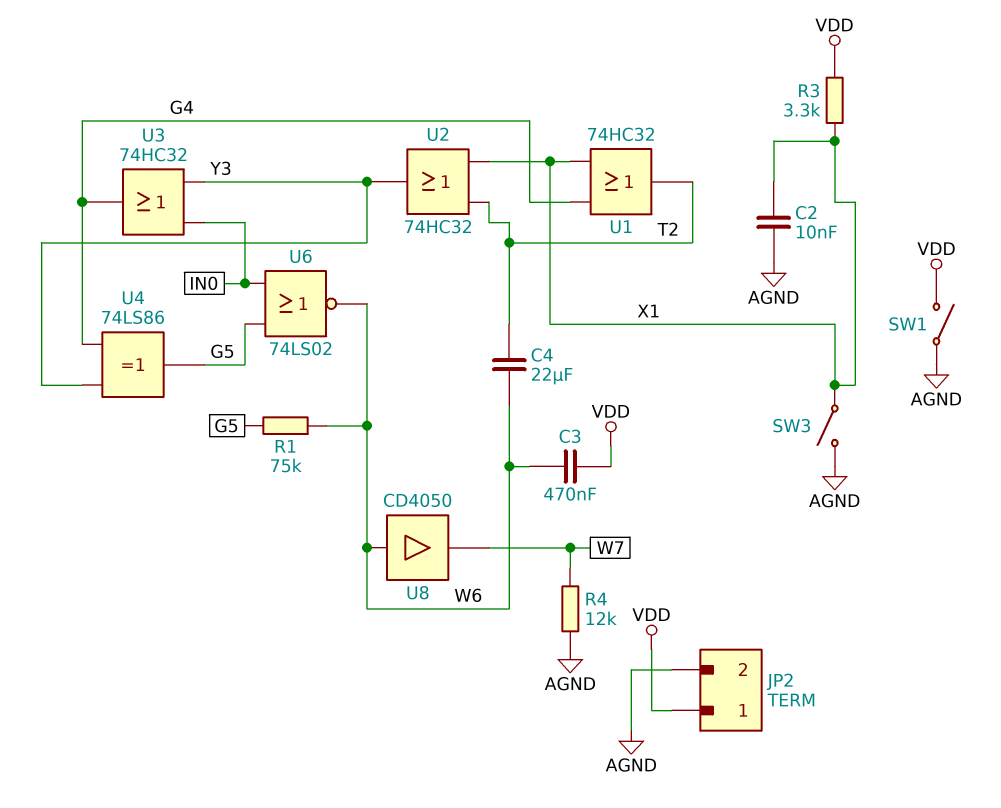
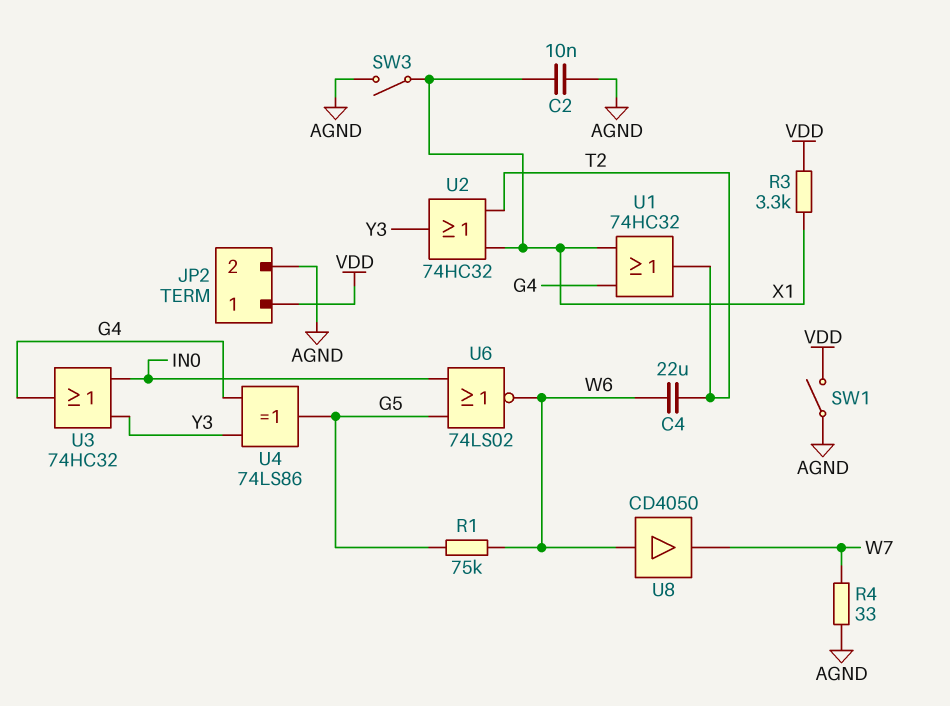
C3: 470nF (VDD, W6) -> none
R4: 12k (AGND, W7) -> 33 (AGND, W7)

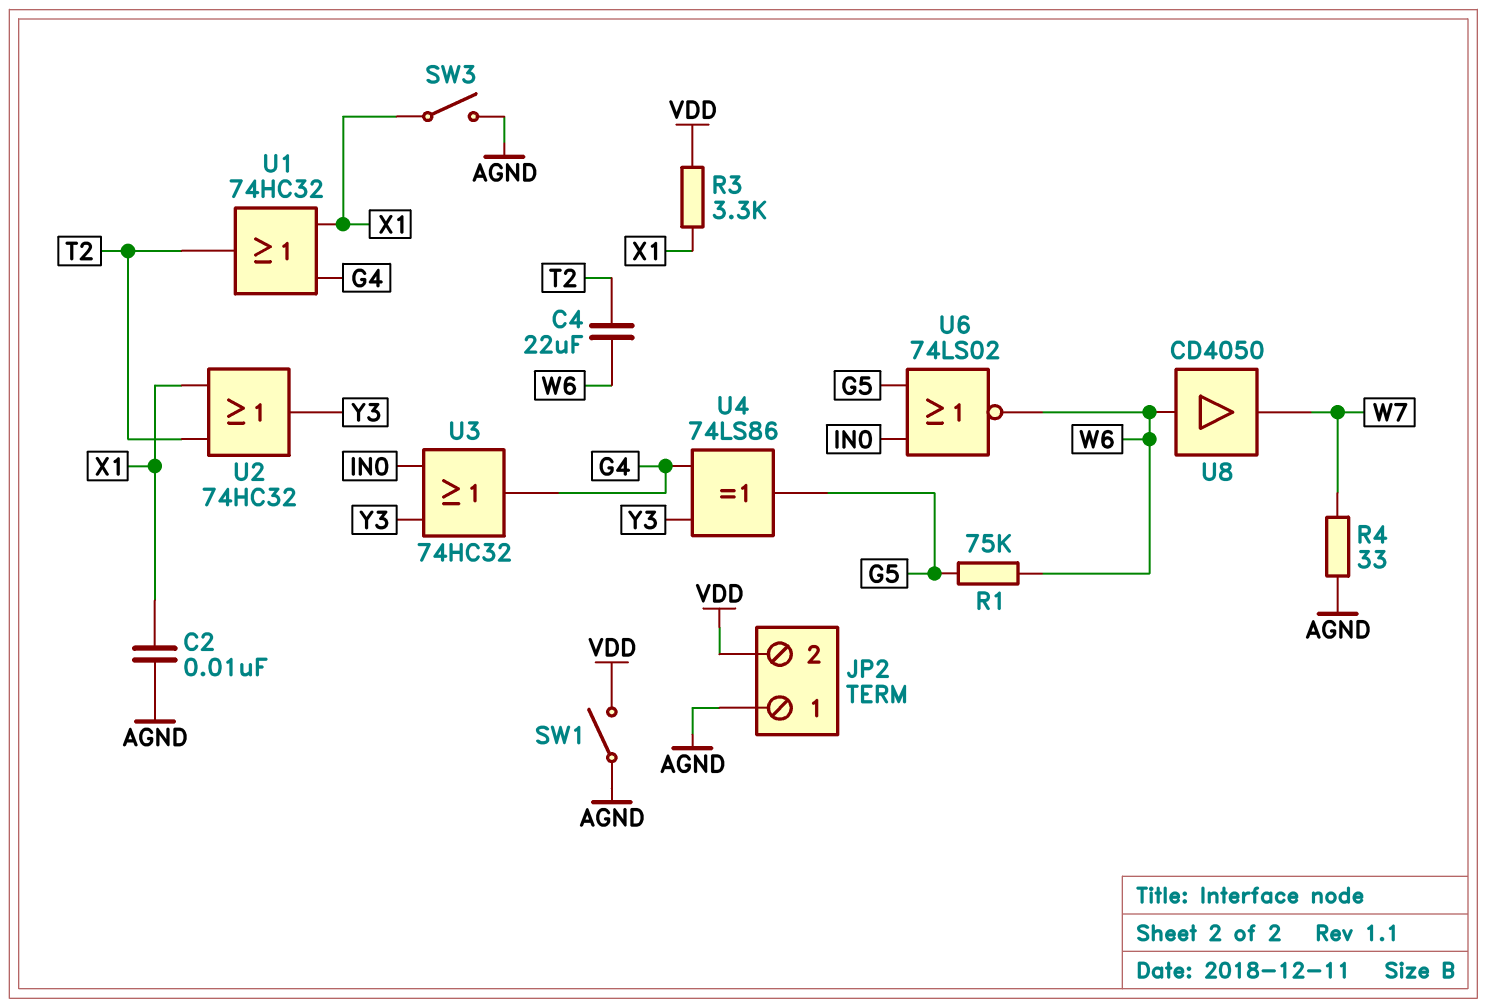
JP2 pin 1: VDD -> AGND
JP2 pin 2: AGND -> VDD

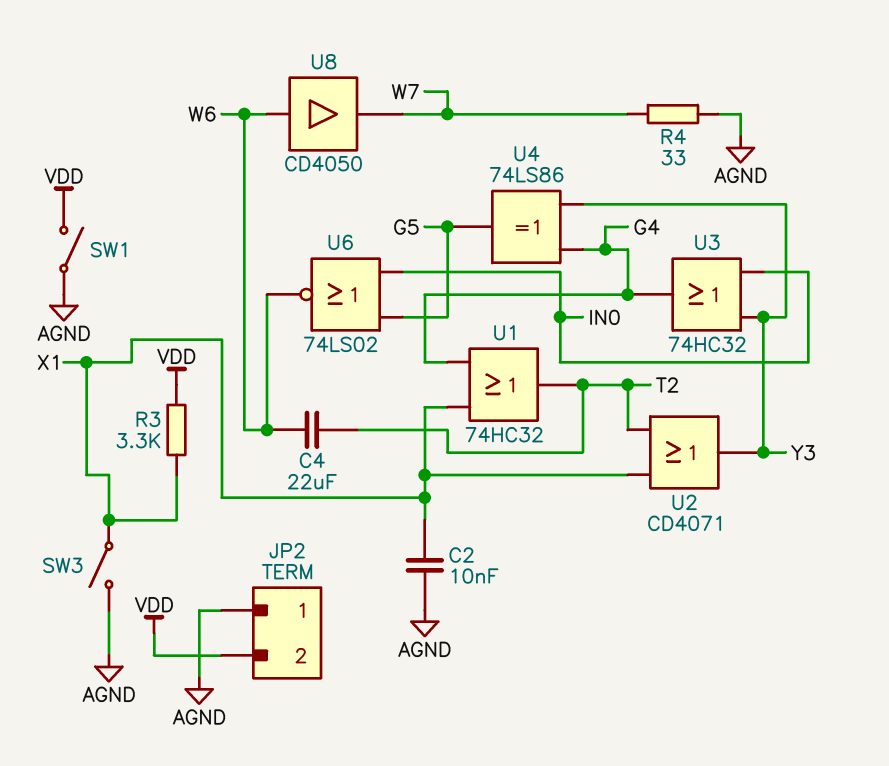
R1: 75k (G5, W6) -> none
U2: OR 74HC32 (in T2, in X1, out Y3) -> OR CD4071 (in T2, in X1, out Y3)

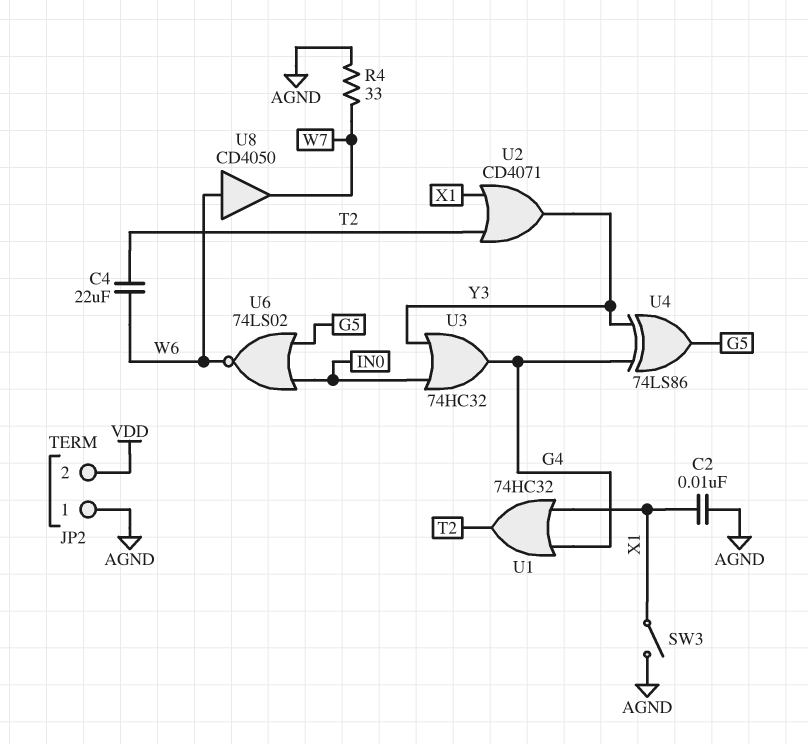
R3: 3.3k (VDD, X1) -> none
SW1: switch (AGND, VDD) -> none

